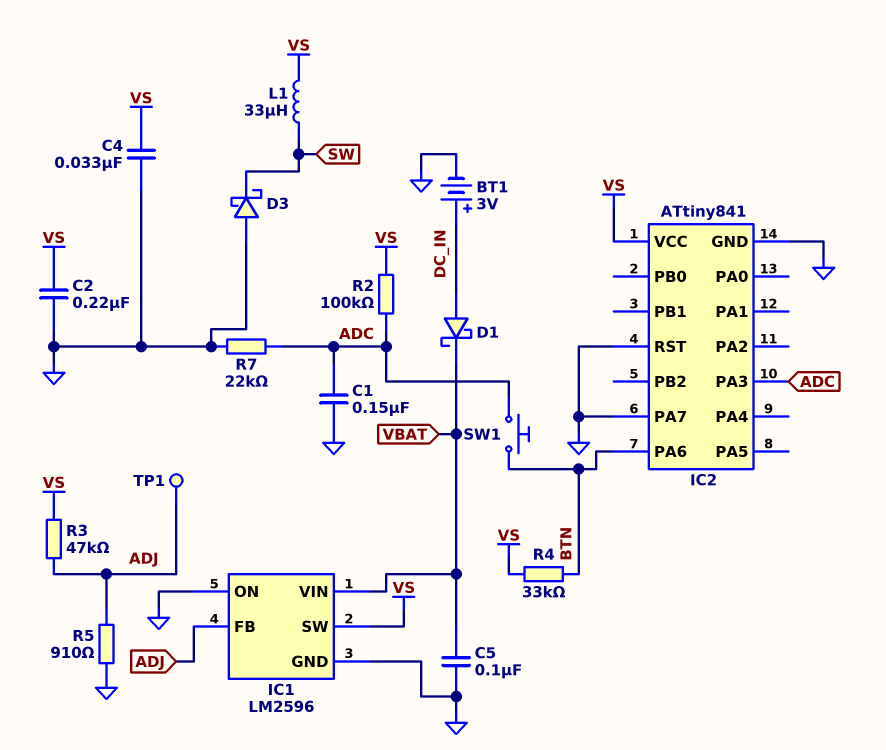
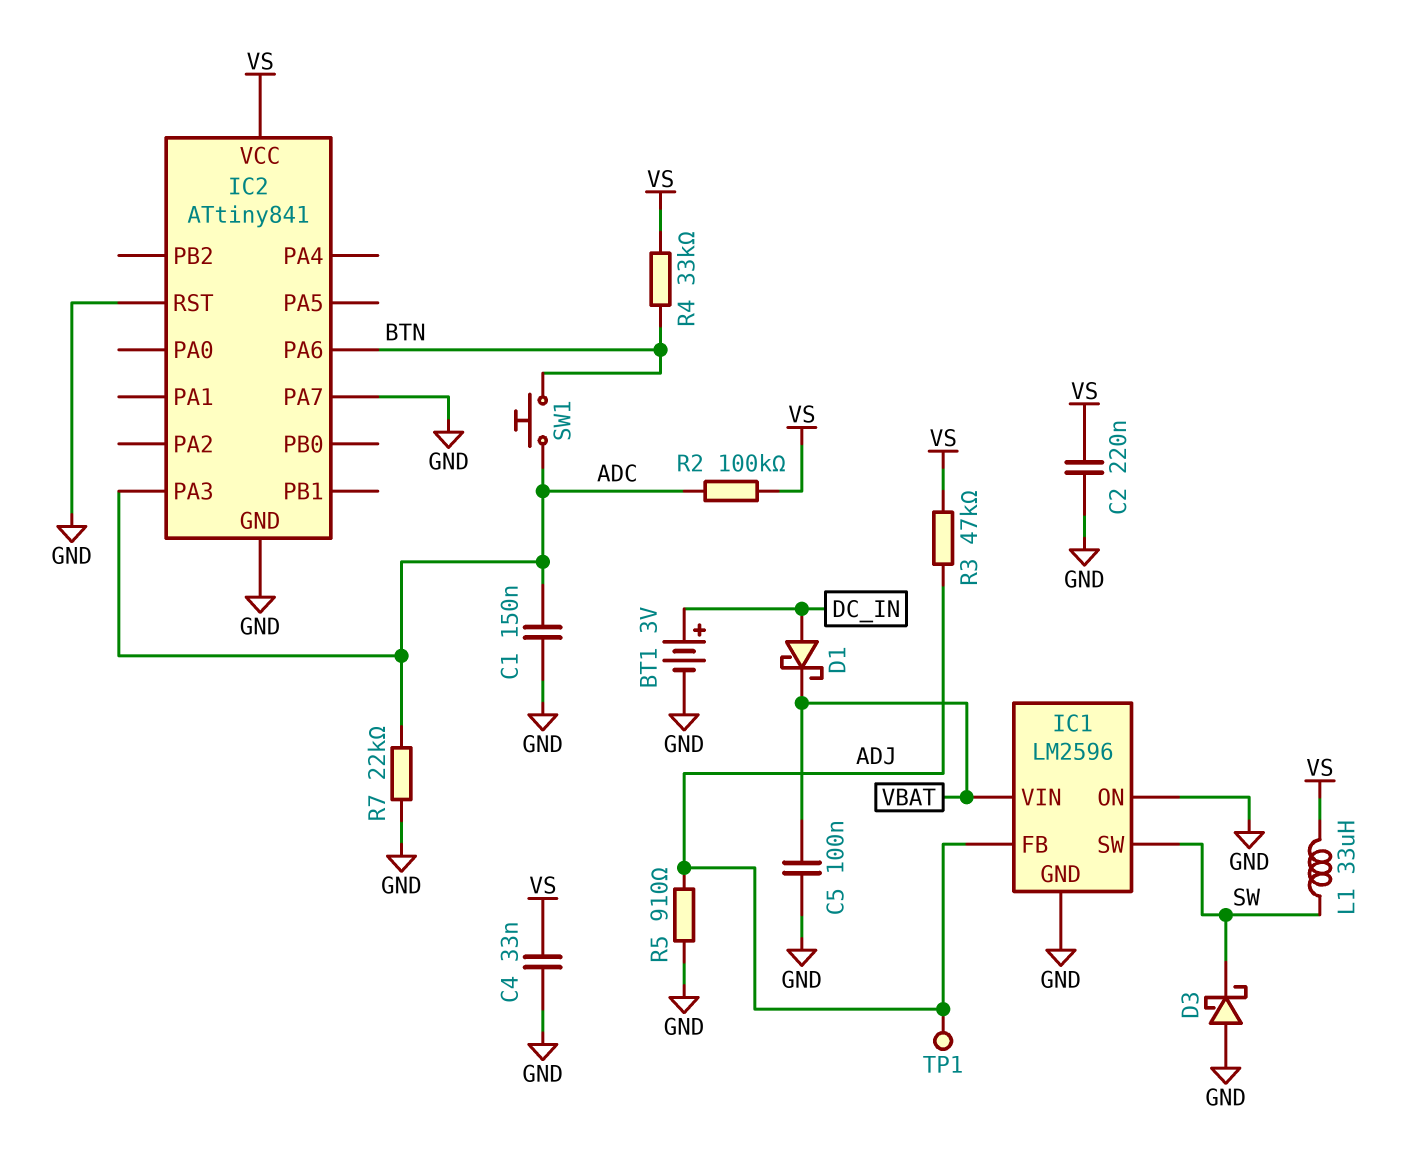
IC1 pin SW: VS -> SW

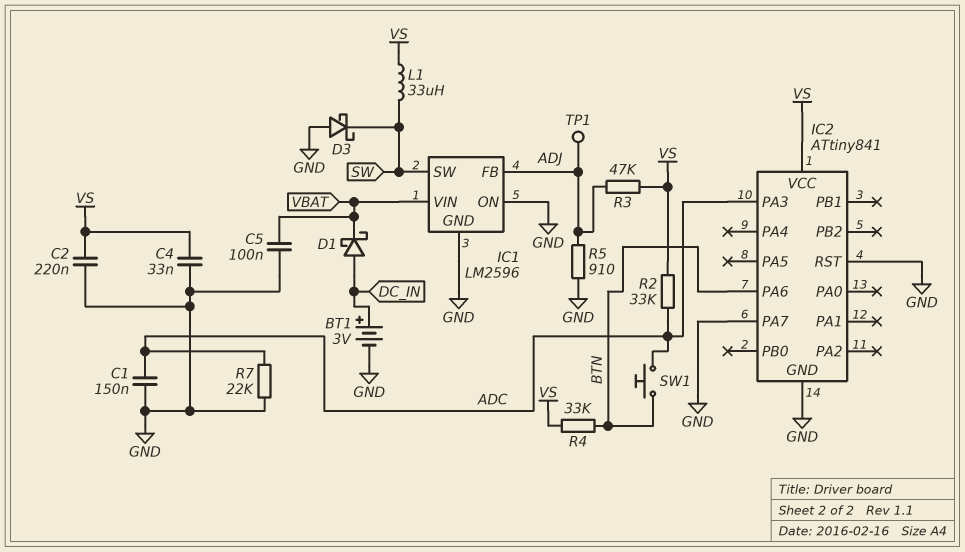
R2: 100k (ADC, VS) -> 33k (ADC, VS)

